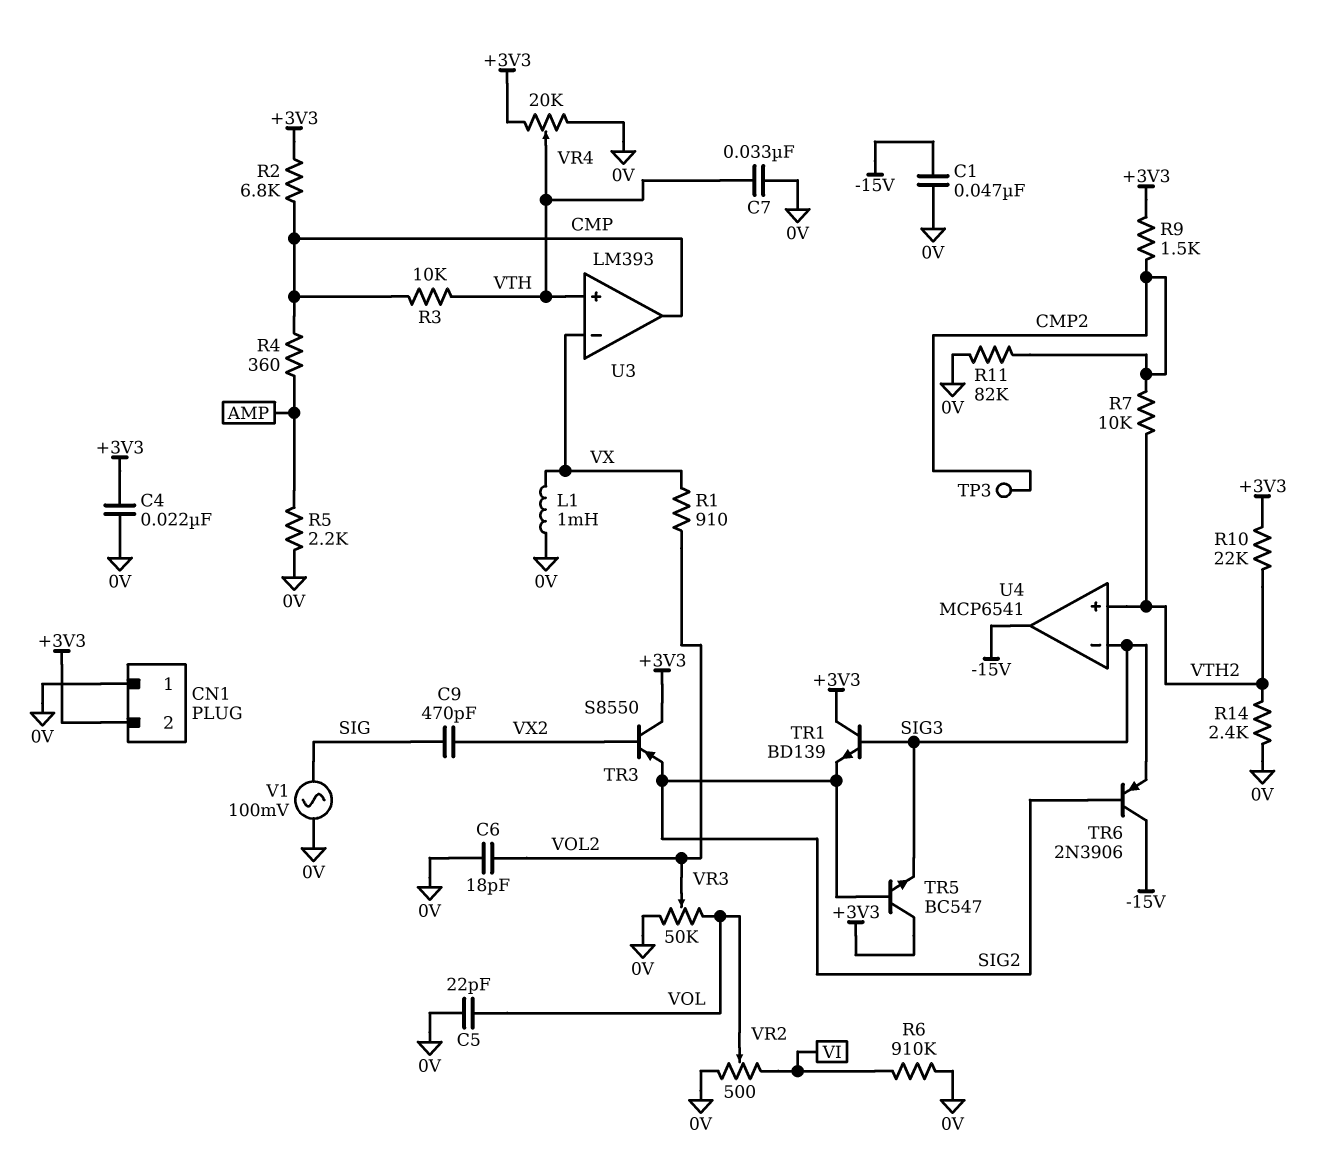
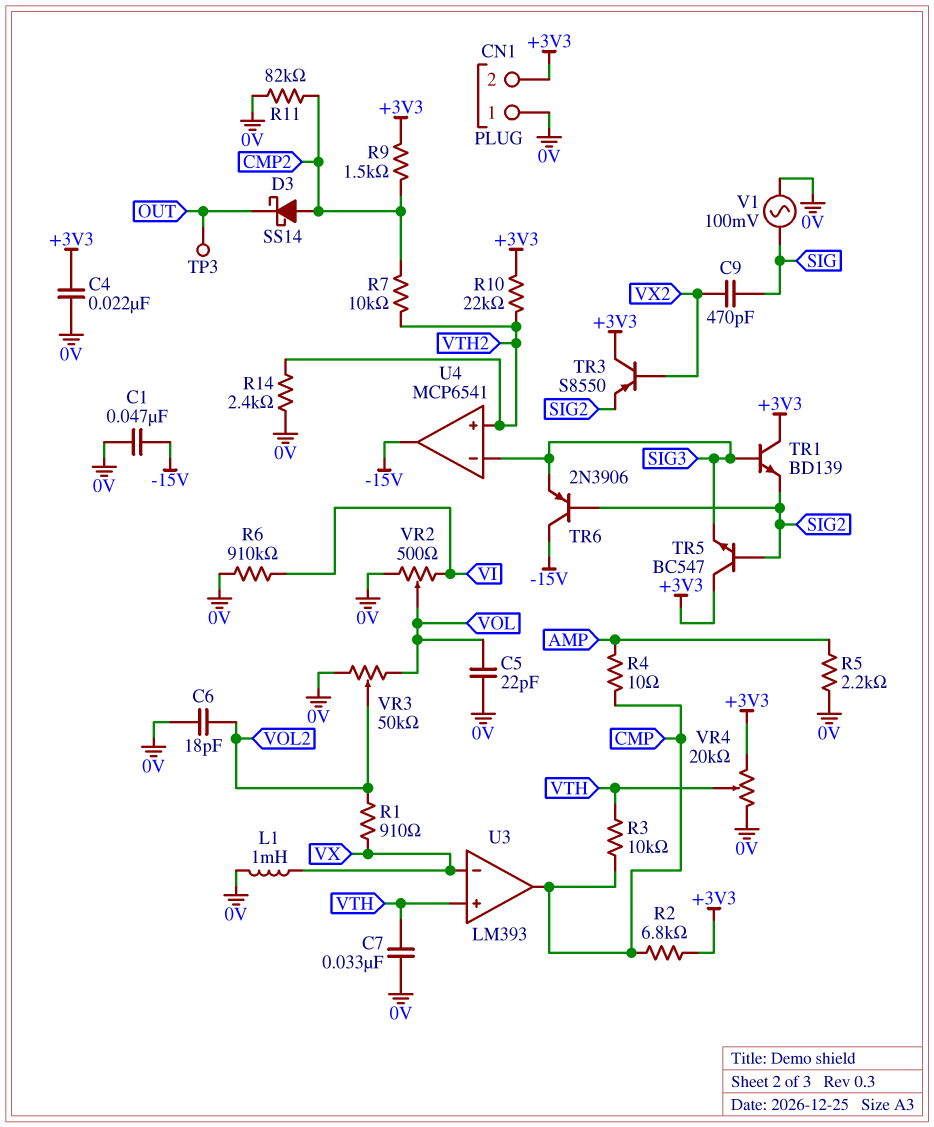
D3: none -> schottky SS14 (A CMP2, K OUT)
R4: 360 (AMP, CMP) -> 10 (AMP, CMP)
TP3: test point (CMP2) -> test point (OUT)

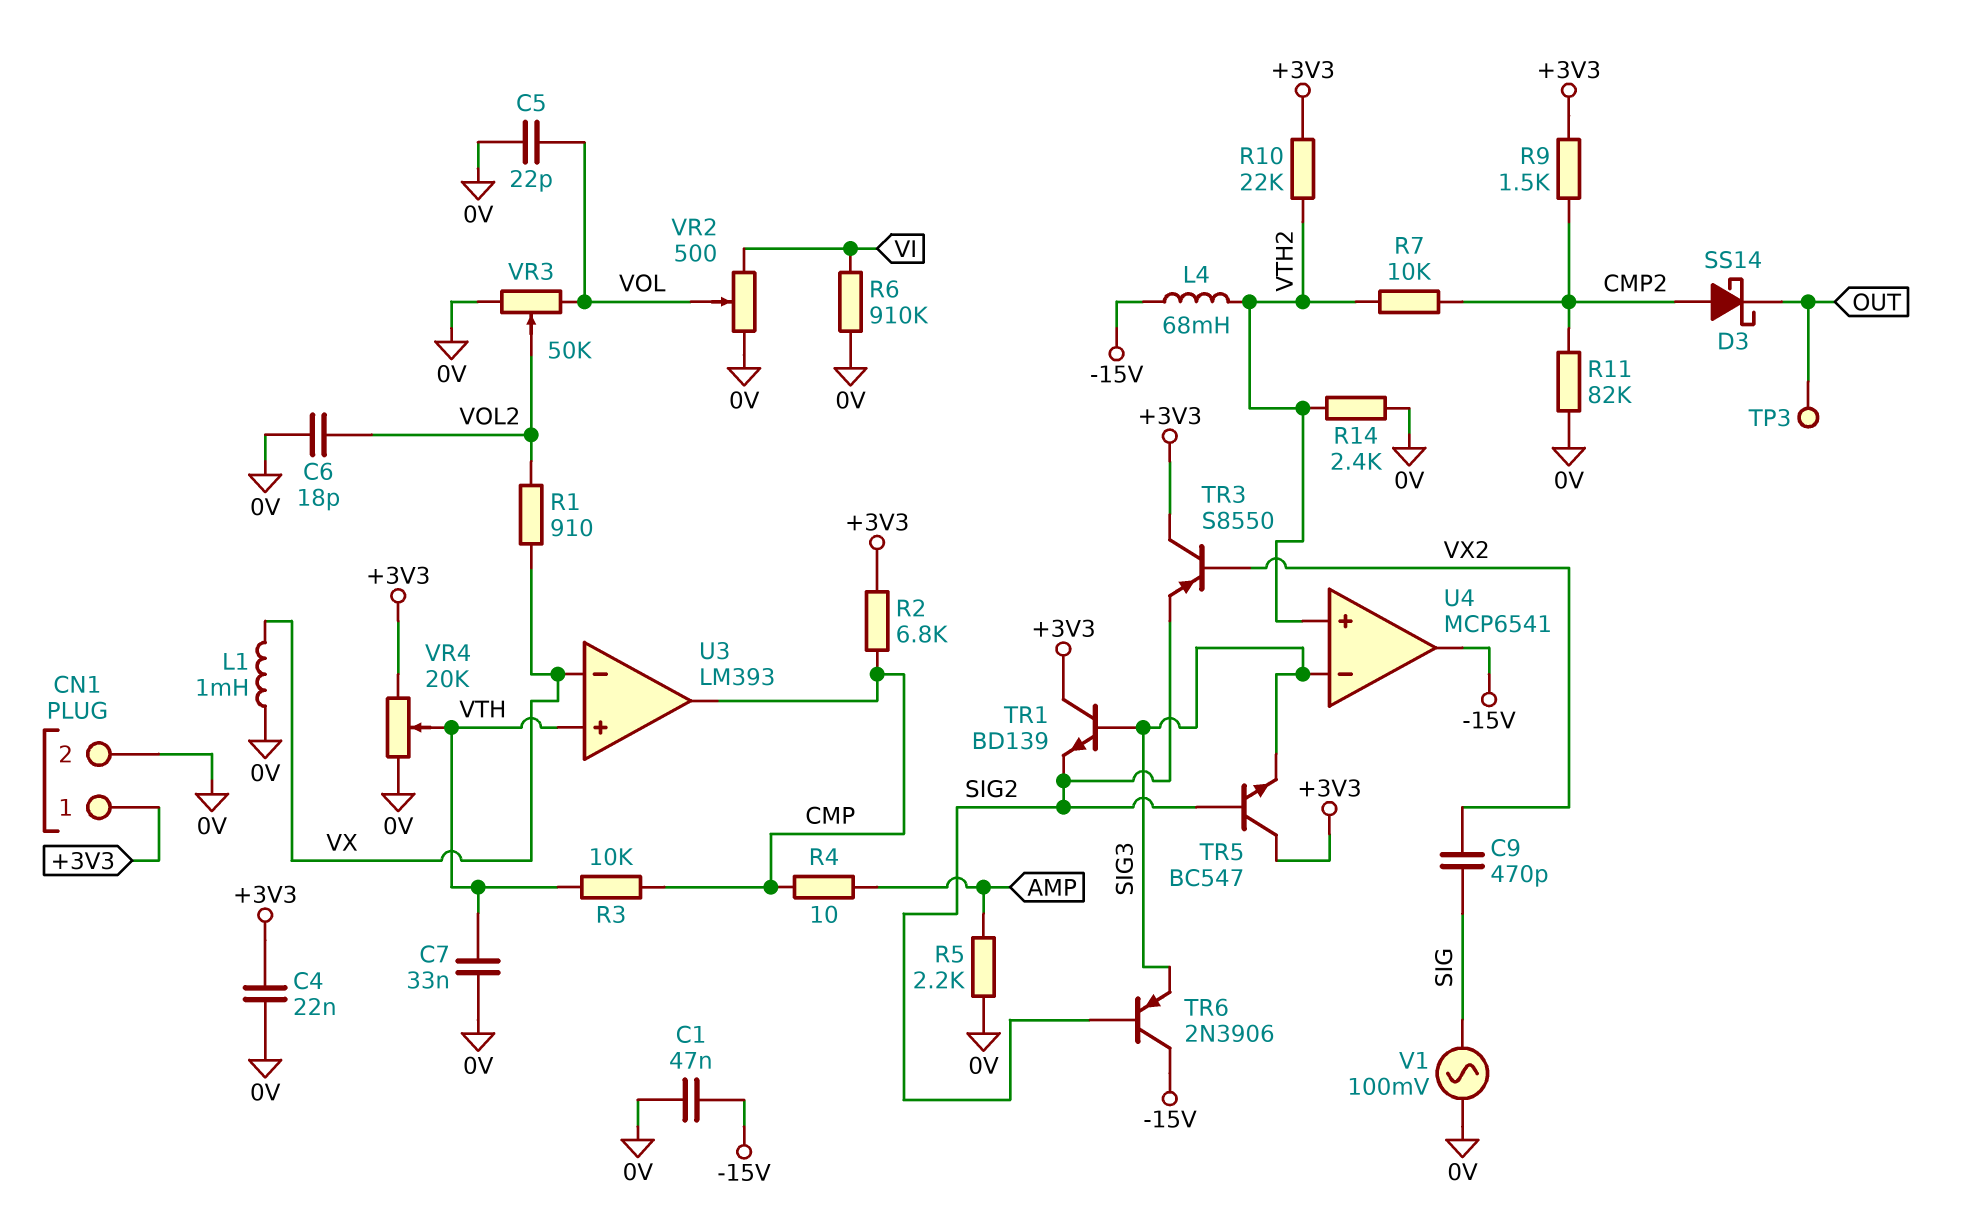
CN1 pin 1: 0V -> +3V3
CN1 pin 2: +3V3 -> 0V
L4: none -> 68mH (-15V, VTH2)

